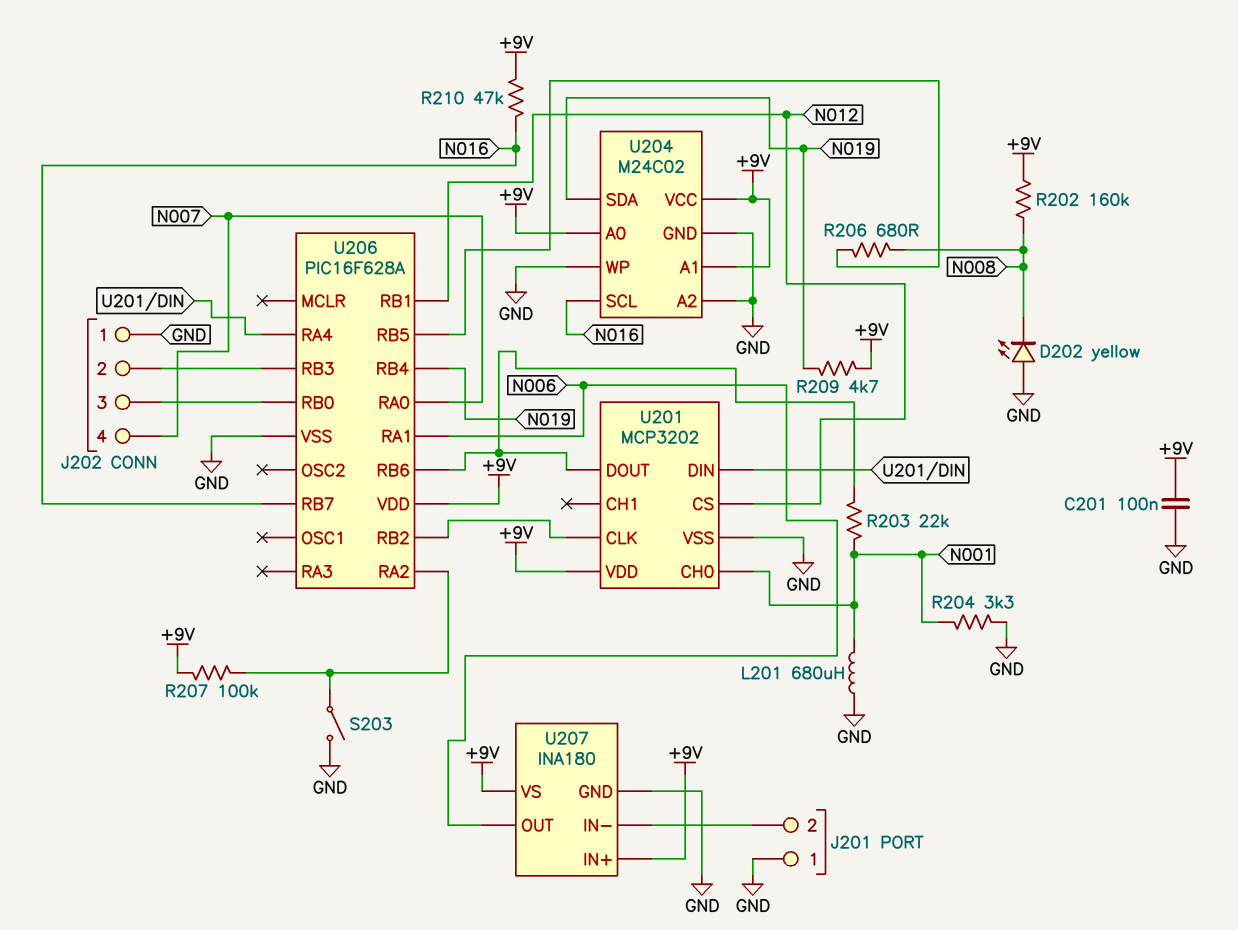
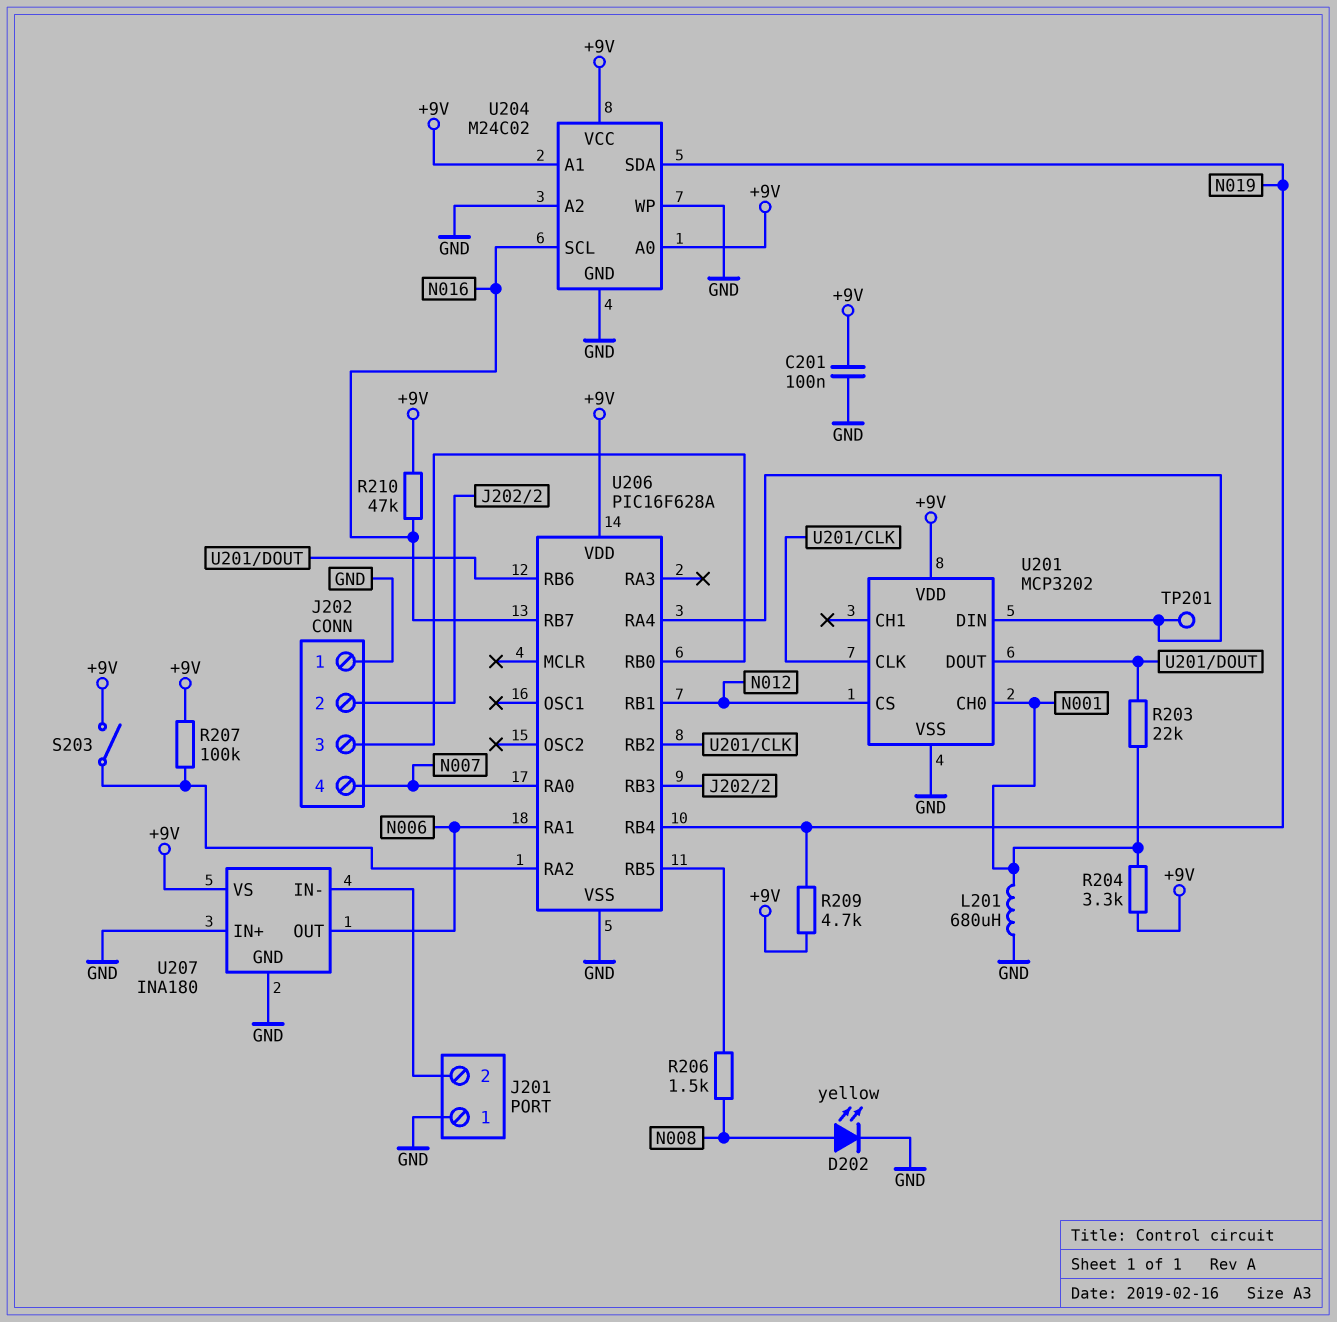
D202: LED yellow (A GND, K N008) -> LED yellow (A N008, K GND)
R202: 160k (+9V, N008) -> none
R204: 3.3k (GND, N001) -> 3.3k (+9V, N001)
R206: 680 (N008, U206/RB5) -> 1.5k (N008, U206/RB5)
S203: switch (GND, U206/RA2) -> switch (+9V, U206/RA2)
TP201: none -> test point (U201/DIN)
U207 pin IN+: +9V -> GND

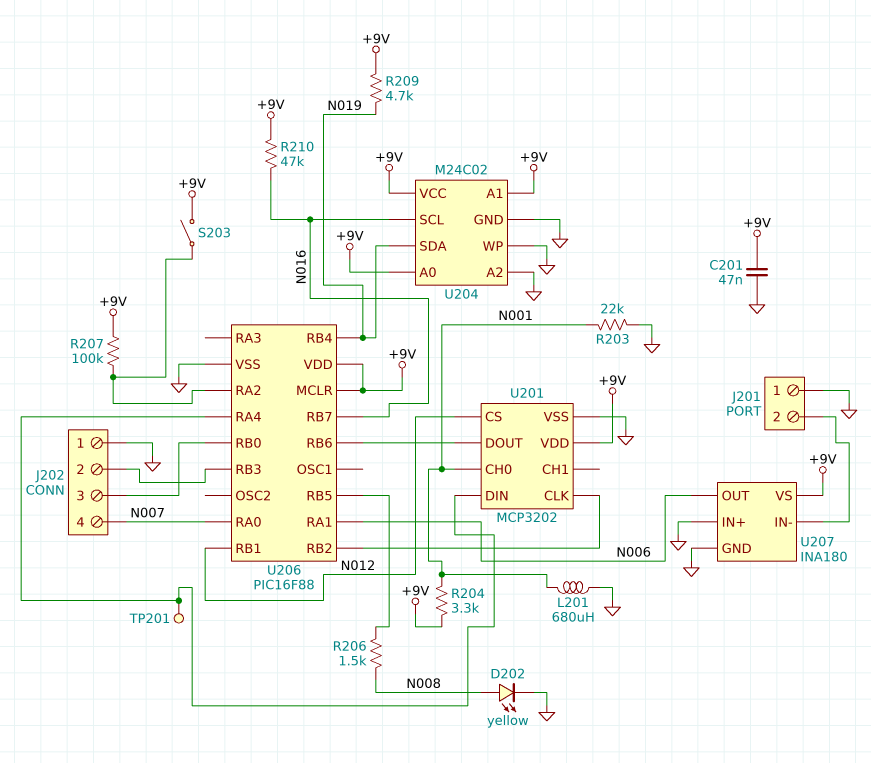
C201: 100nF (+9V, GND) -> 47nF (+9V, GND)
R203: 22k (N001, U201/DOUT) -> 22k (GND, N001)
U206: PIC16F628A -> PIC16F88
U206 pin MCLR: none -> +9V

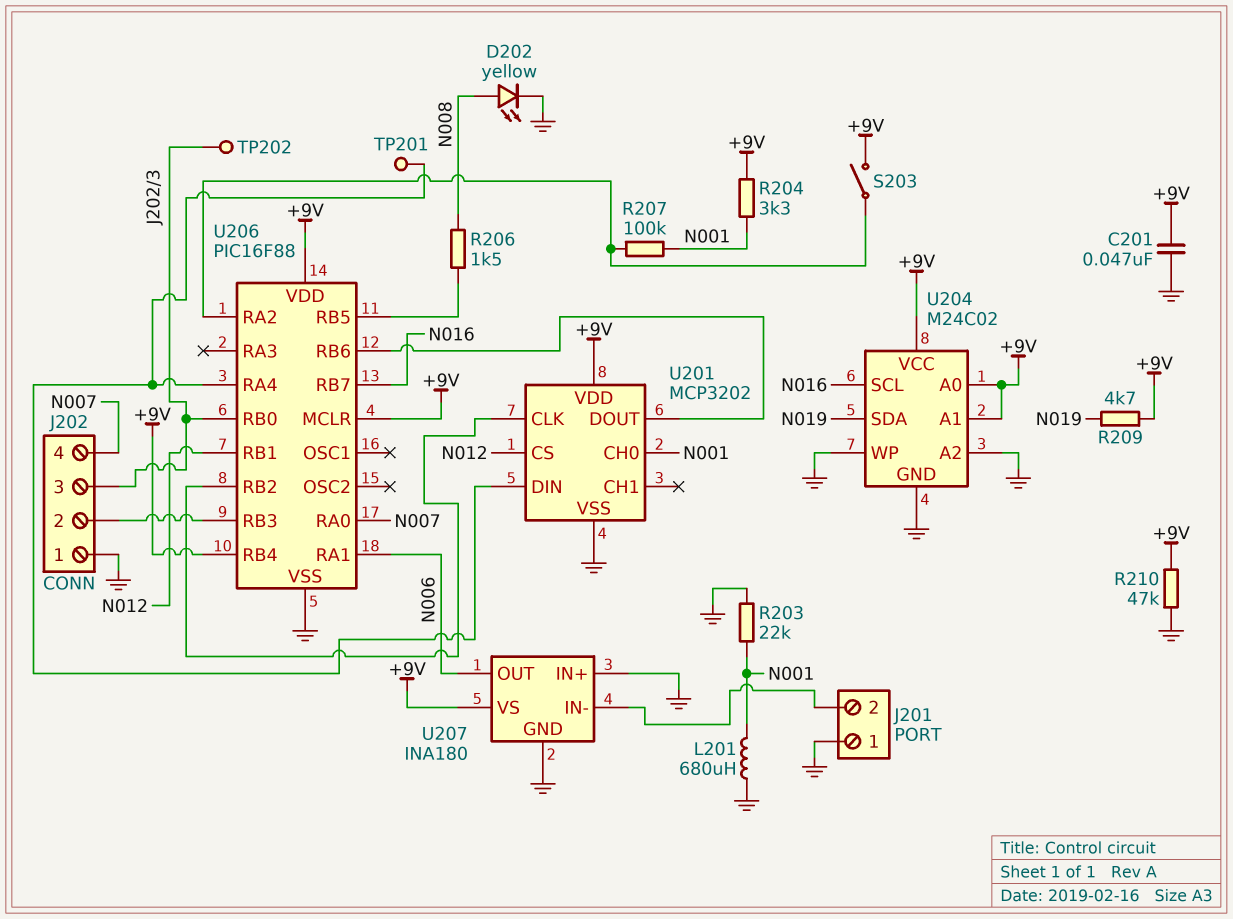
R207: 100k (+9V, U206/RA2) -> 100k (N001, U206/RA2)
R210: 47k (+9V, N016) -> 47k (+9V, GND)
TP202: none -> test point (J202/3)
U206 pin RB4: N019 -> +9V

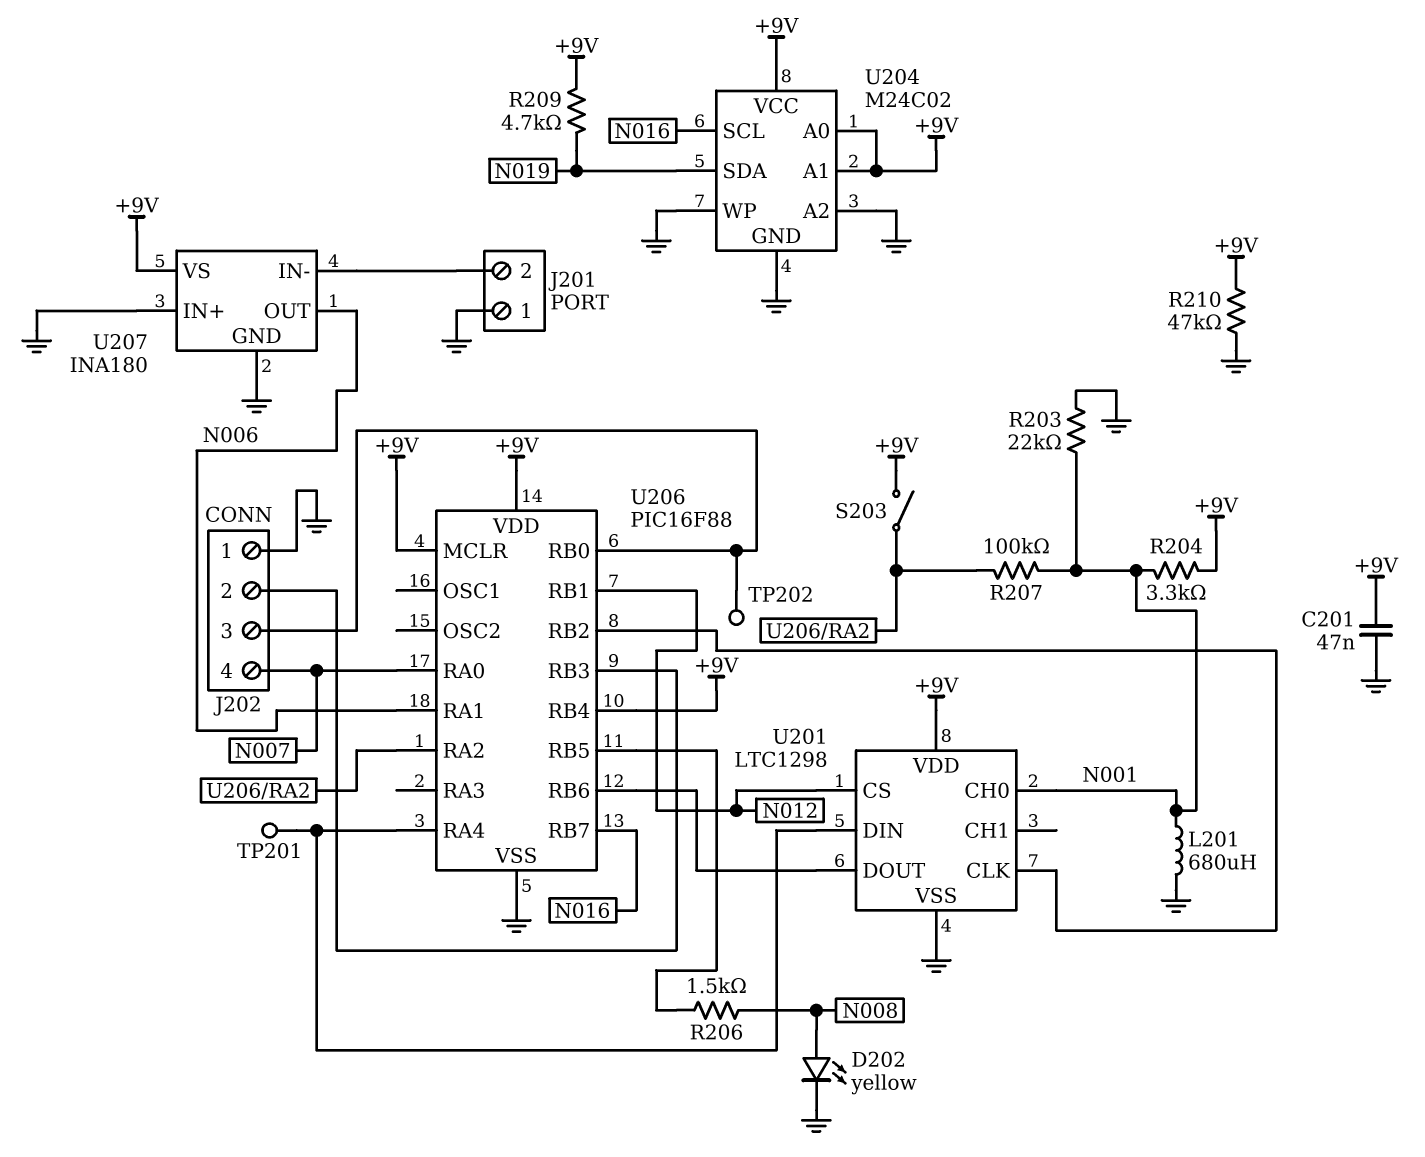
U201: MCP3202 -> LTC1298

